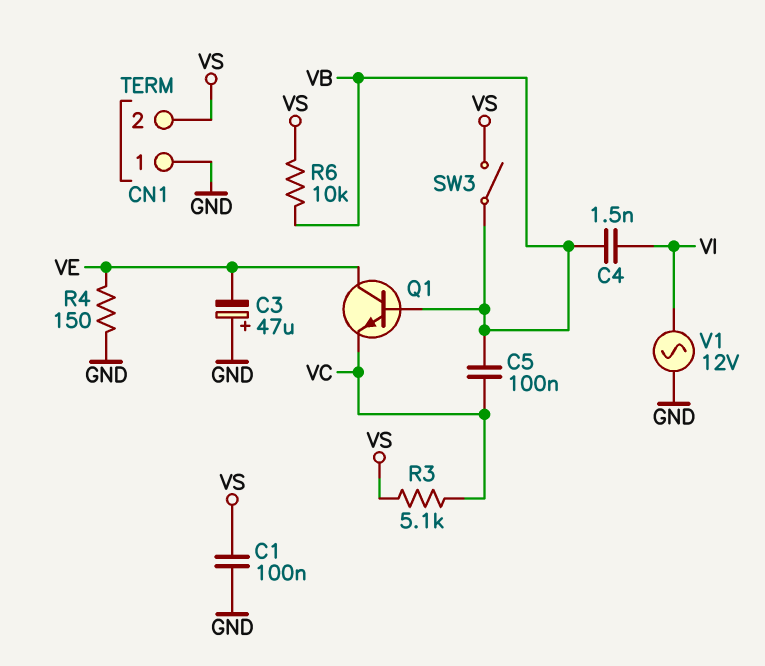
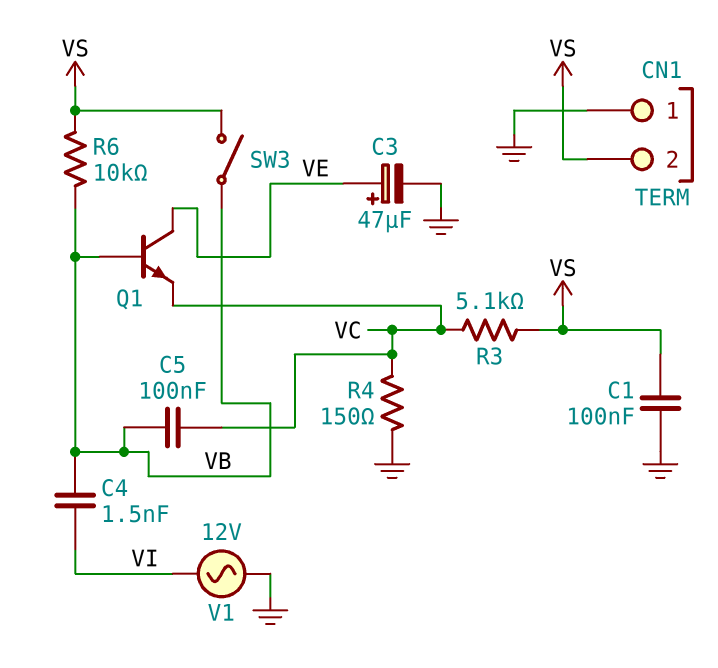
C3: 47uF (plus GND, minus VE) -> 47uF (plus VE, minus GND)
R4: 150 (GND, VE) -> 150 (GND, VC)

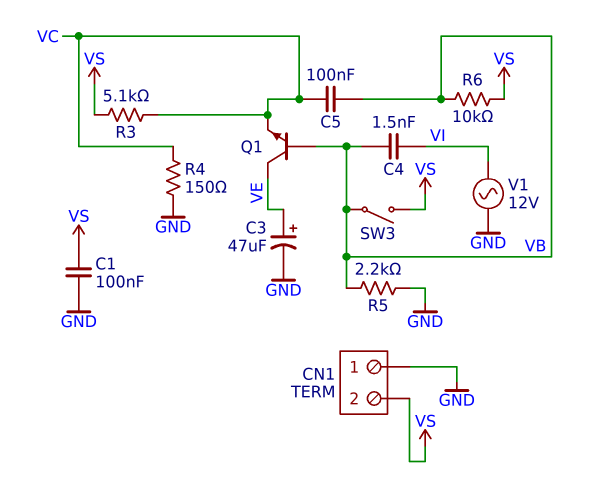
R5: none -> 2.2k (GND, VB)

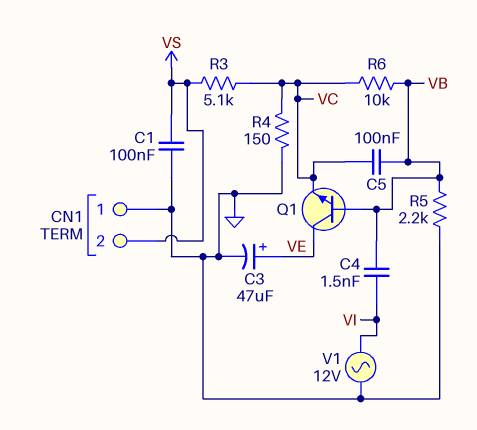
R6: 10k (VB, VS) -> 10k (VB, VC)
SW3: switch (VB, VS) -> none

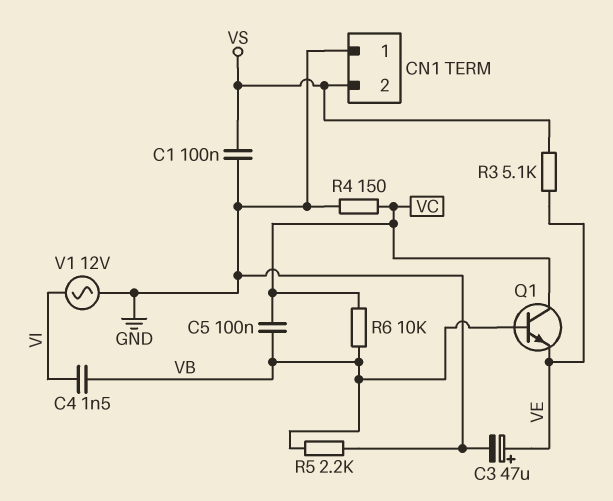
Q1: NPN (B VB, C VE, E VC) -> NPN (B VB, C VC, E VE)
R3: 5.1k (VC, VS) -> 5.1k (VE, VS)

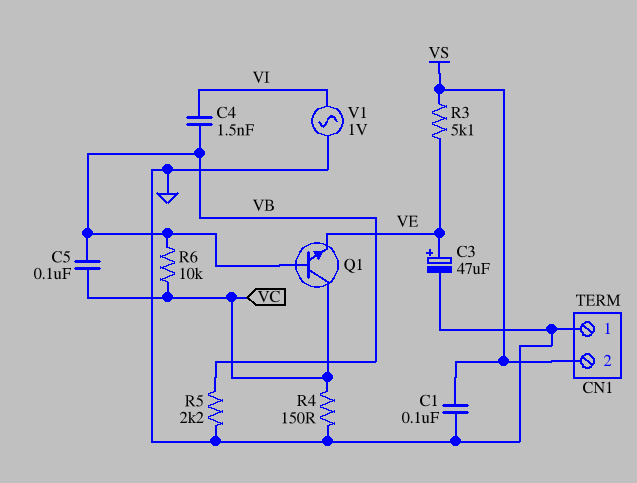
V1: AC 12V (GND, VI) -> AC 1V (GND, VI)

